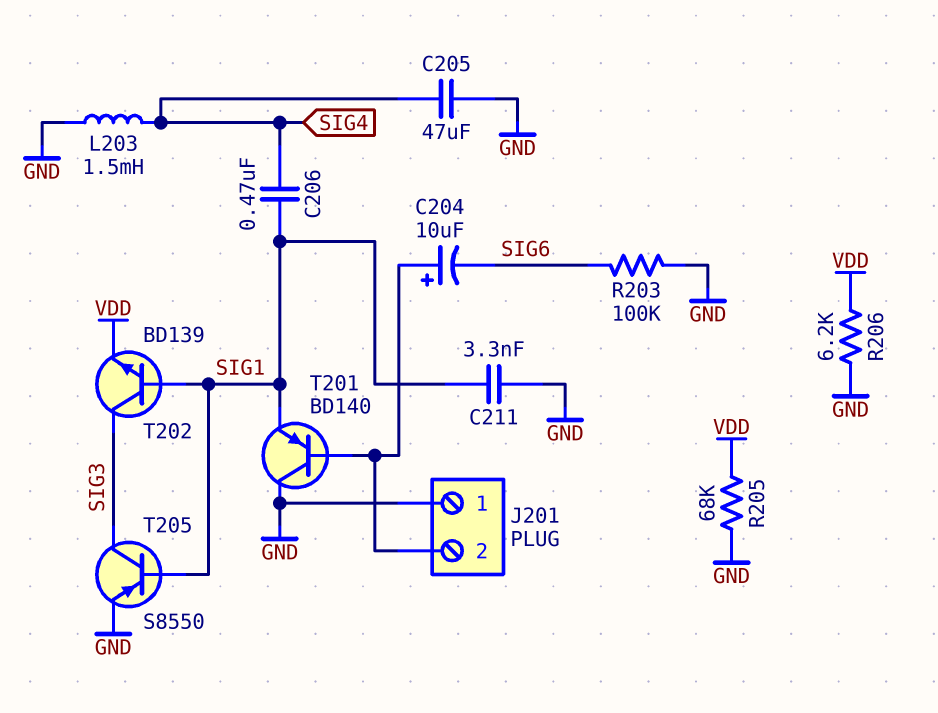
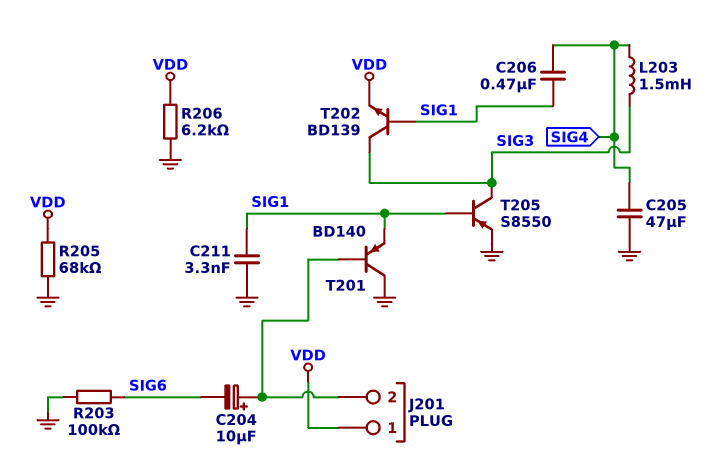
J201 pin 1: GND -> VDD
L203: 1.5mH (GND, SIG4) -> 1.5mH (SIG3, SIG4)

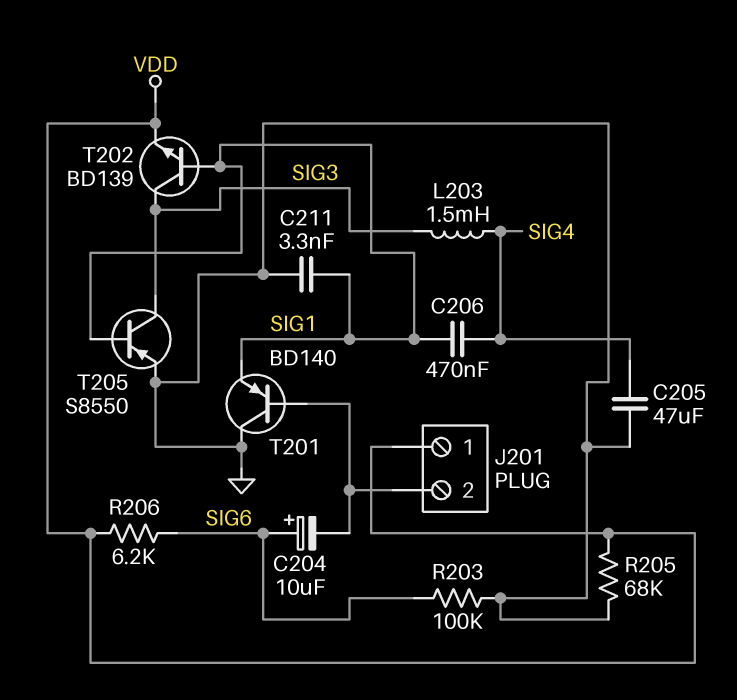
C204: 10uF (plus J201/2, minus SIG6) -> 10uF (plus SIG6, minus J201/2)
R206: 6.2k (GND, VDD) -> 6.2k (SIG6, VDD)

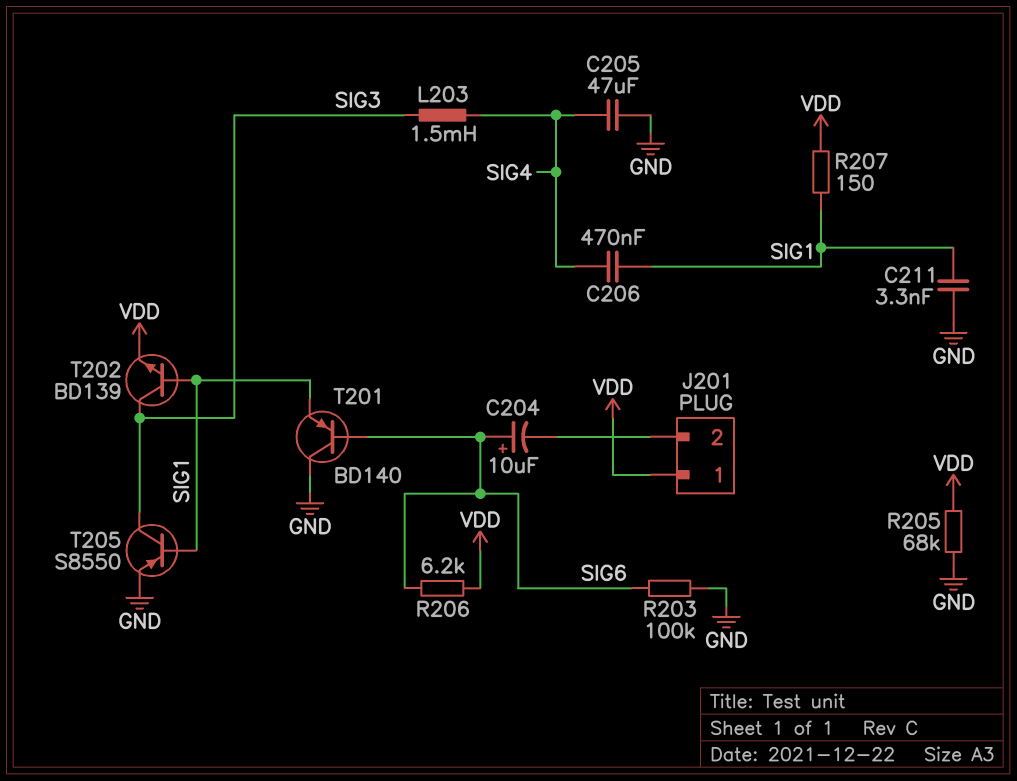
R207: none -> 150 (SIG1, VDD)
T201: PNP BD140 (B J201/2, C GND, E SIG1) -> PNP BD140 (B SIG6, C GND, E SIG1)

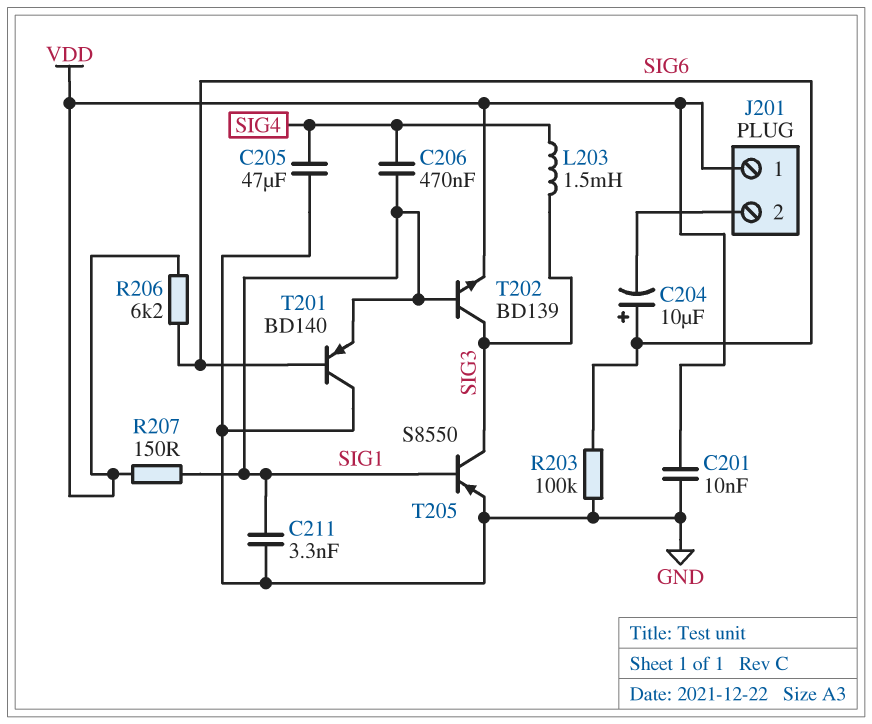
C201: none -> 10nF (GND, VDD)
R205: 68k (GND, VDD) -> none

